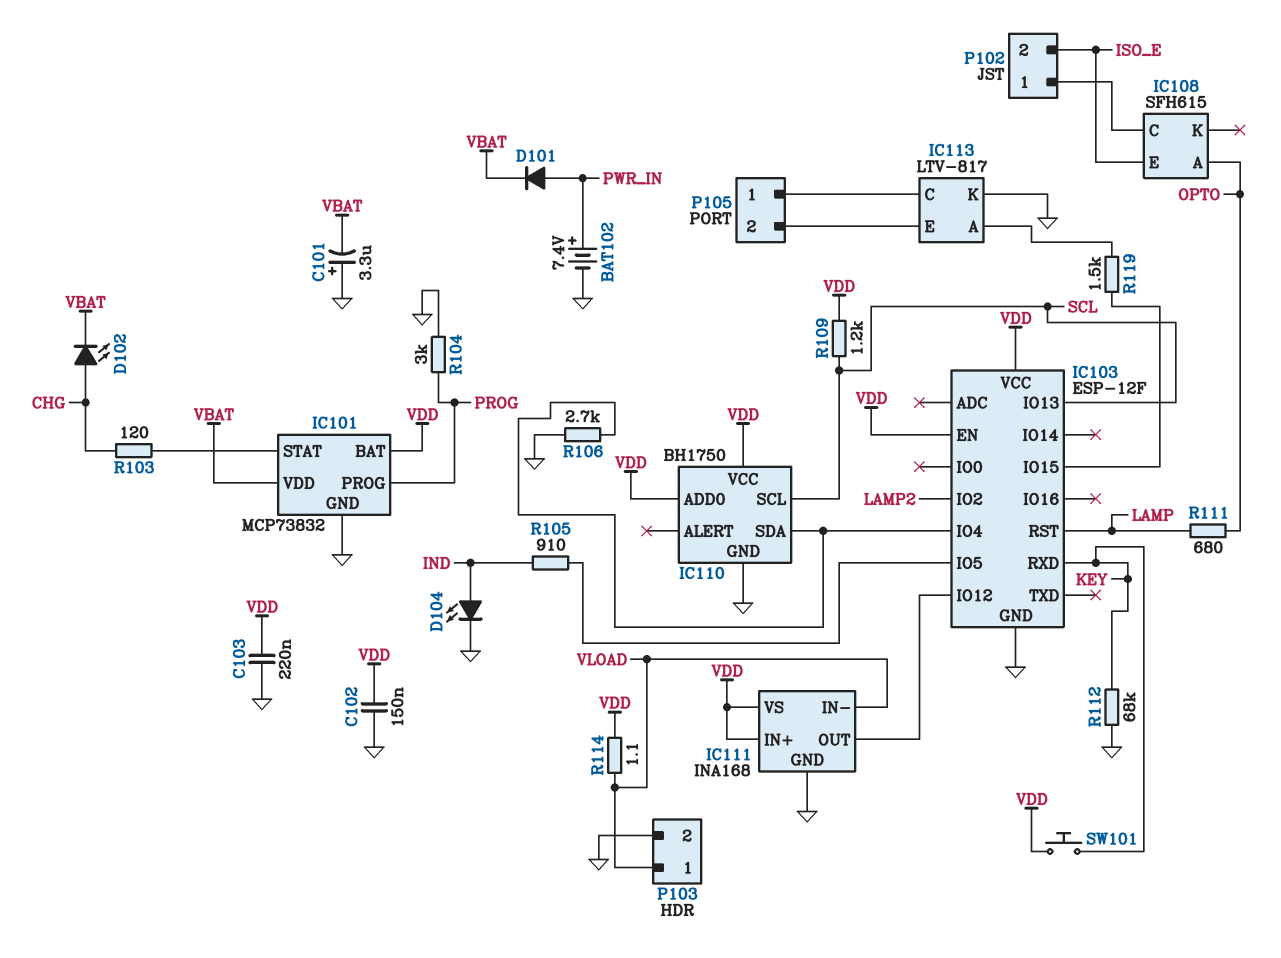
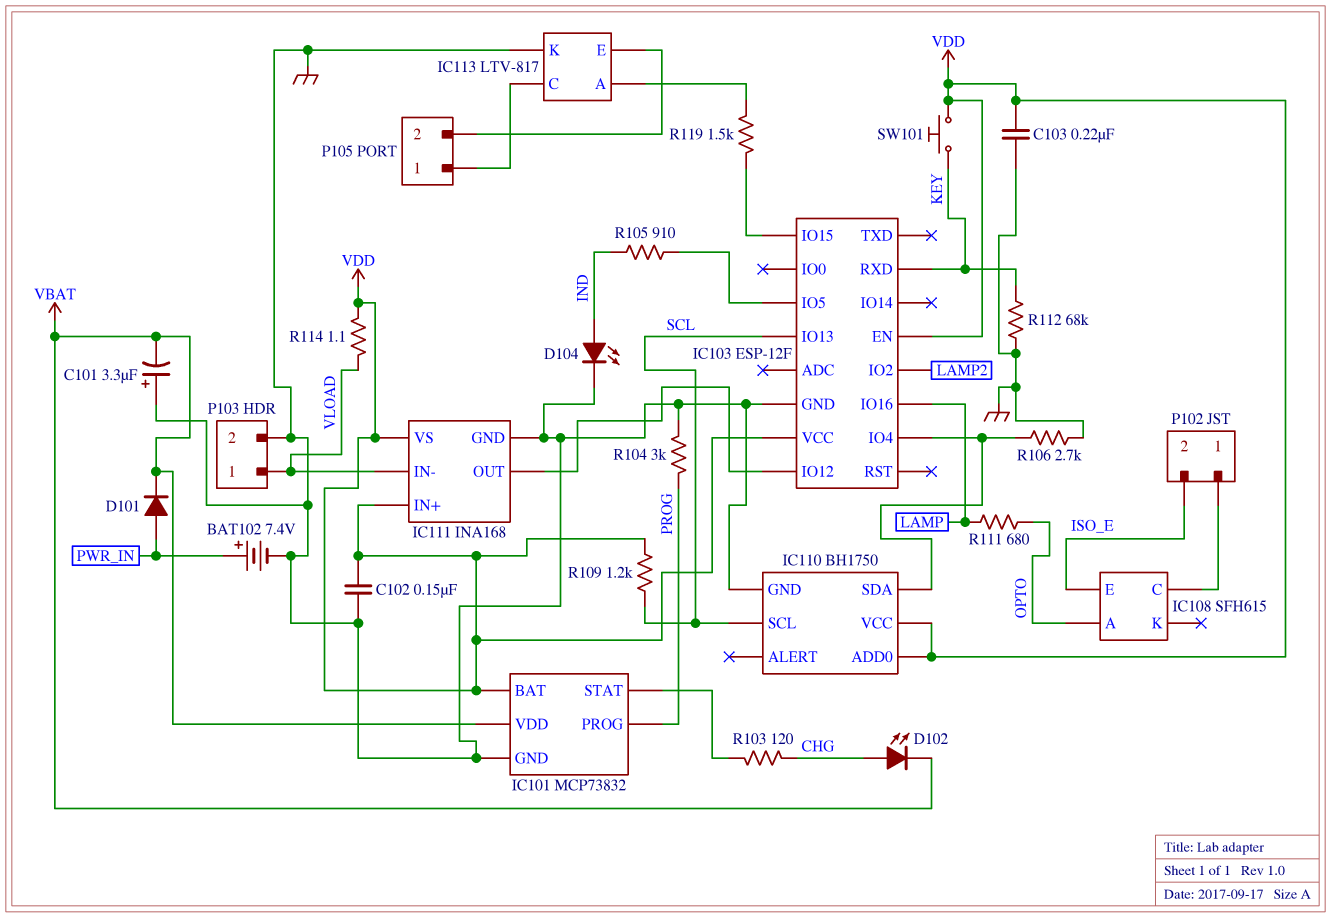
IC103 pin IO16: none -> LAMP
IC103 pin RST: LAMP -> none

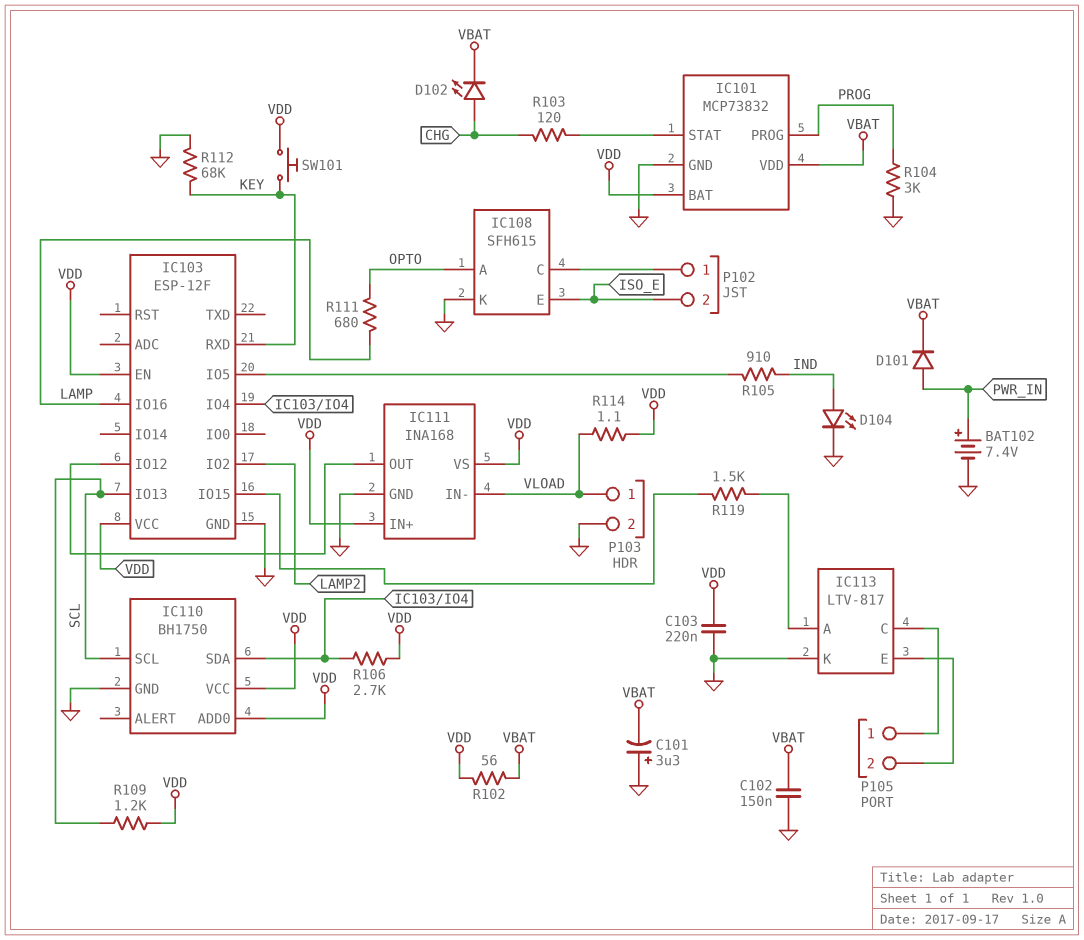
C102: 150nF (GND, VDD) -> 150nF (GND, VBAT)
IC108 pin K: none -> GND
R102: none -> 56 (VBAT, VDD)
R106: 2.7k (GND, IC103/IO4) -> 2.7k (IC103/IO4, VDD)

